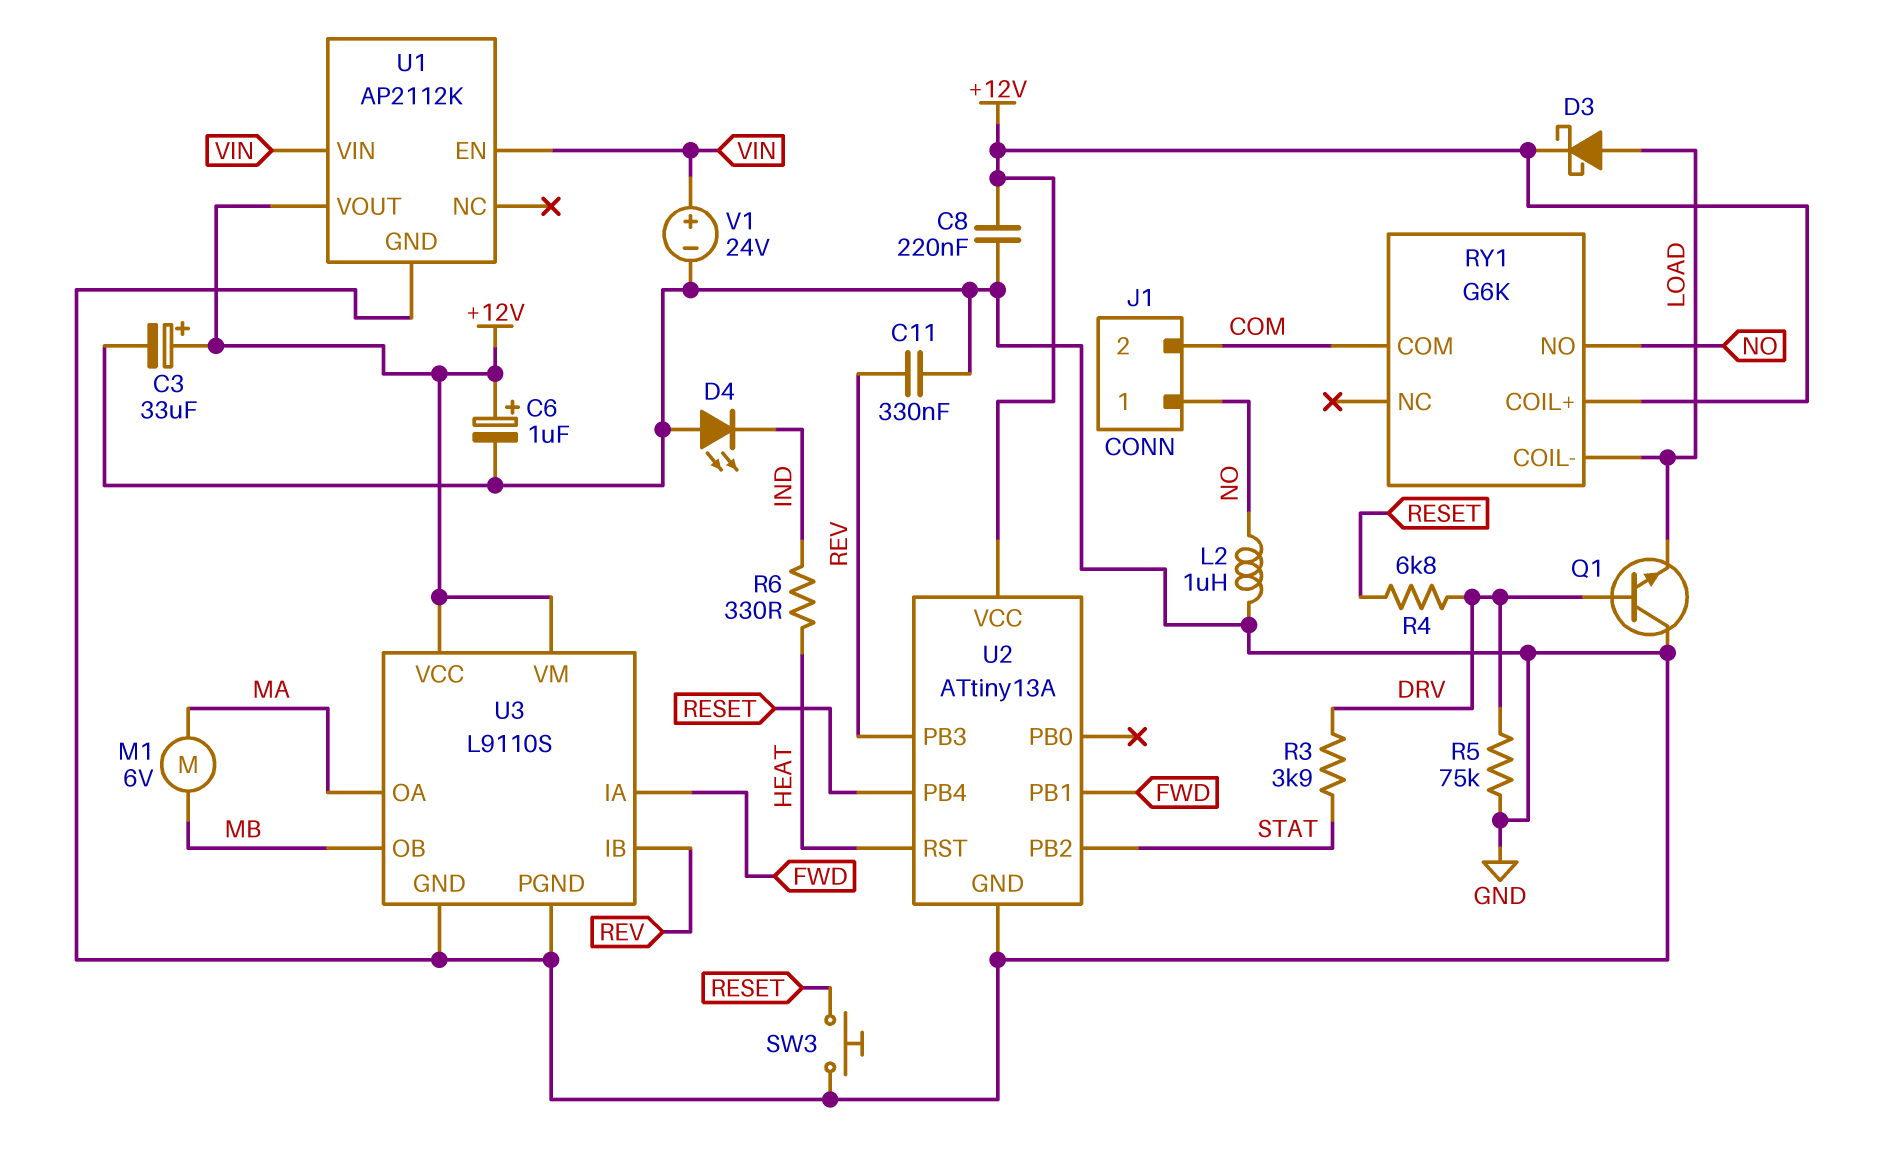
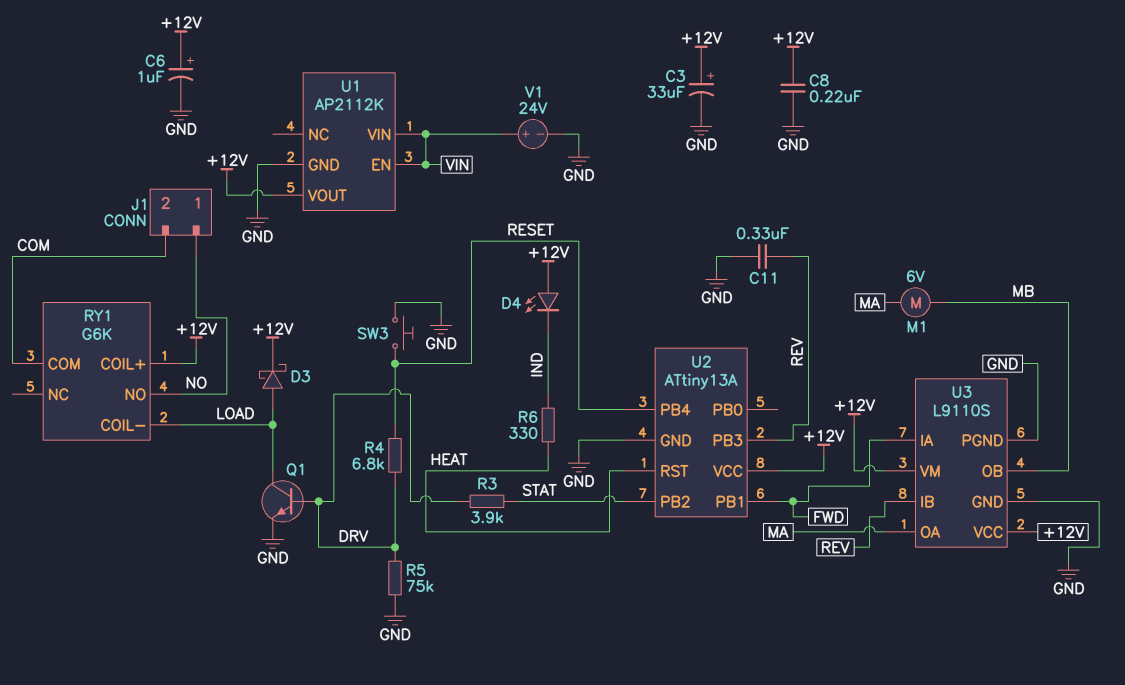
D4: LED (A GND, K IND) -> LED (A +12V, K IND)
L2: 1uH (GND, NO) -> none
Q1: NPN (B DRV, C GND, E LOAD) -> NPN (B DRV, C LOAD, E GND)

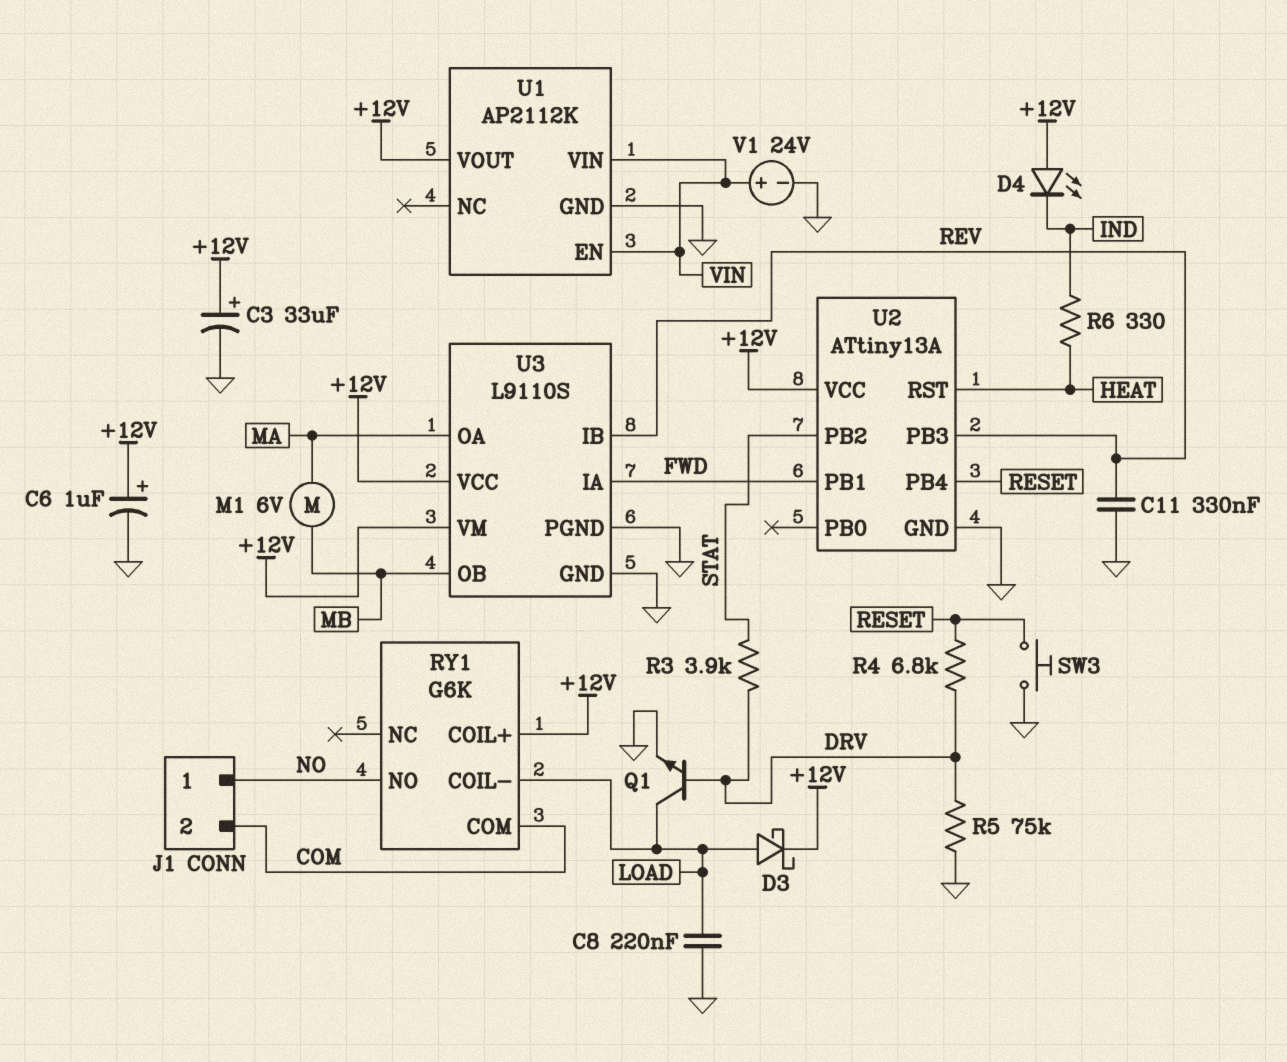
C8: 220nF (+12V, GND) -> 220nF (GND, LOAD)

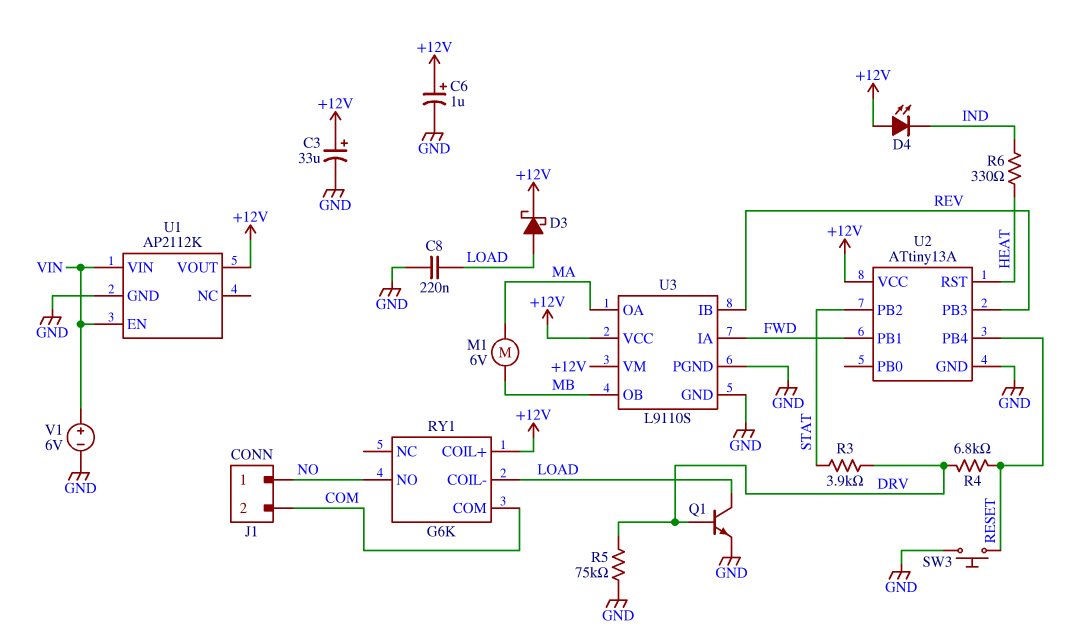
C11: 330nF (GND, REV) -> none
V1: 24V (plus VIN, minus GND) -> 6V (plus VIN, minus GND)

